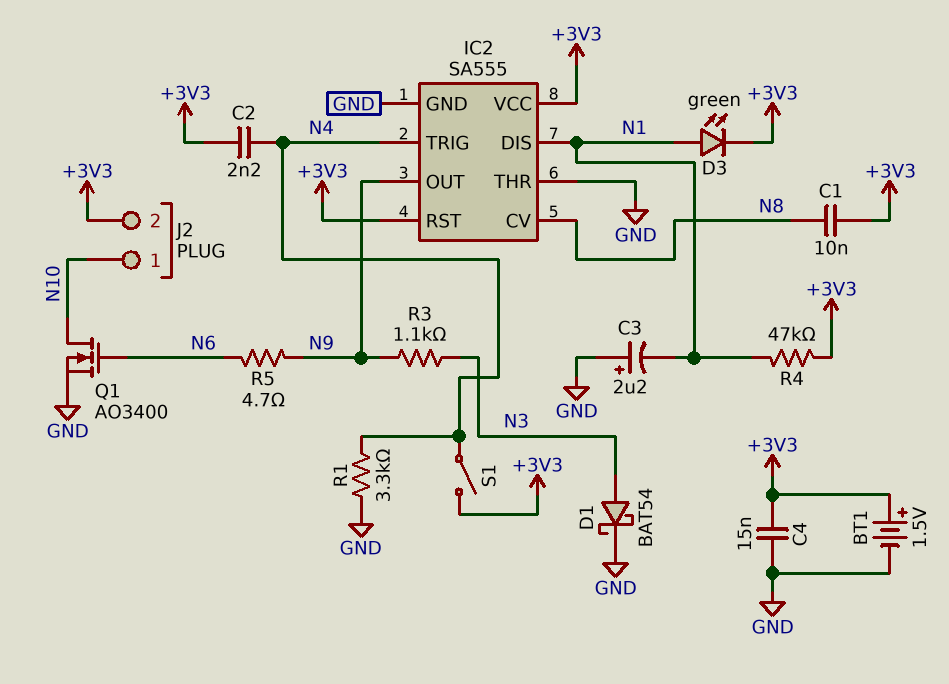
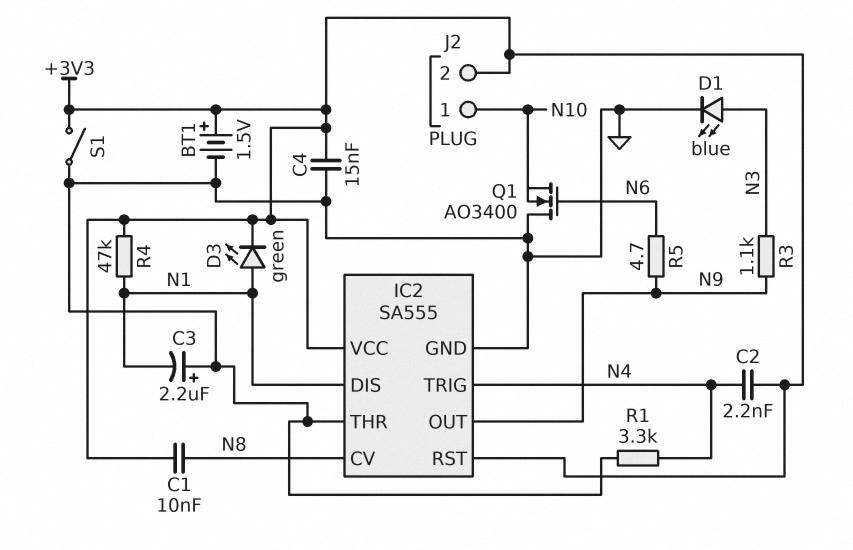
D1: schottky BAT54 (A N3, K GND) -> LED blue (A N3, K GND)
Q1: NMOS AO3400 (G N6, D N10, S GND) -> NMOS AO3400 (G N6, D GND, S N10)
S1: switch (+3V3, N4) -> switch (+3V3, GND)

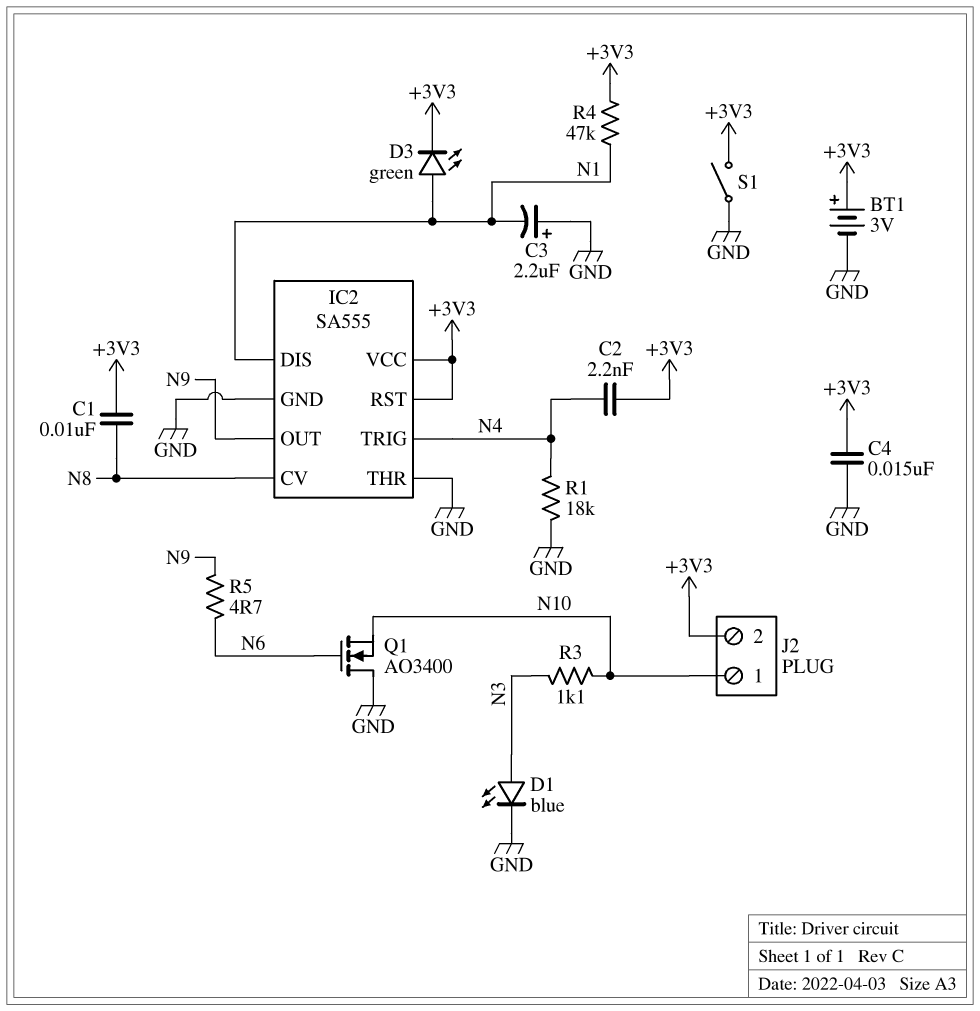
BT1: 1.5V (plus +3V3, minus GND) -> 3V (plus +3V3, minus GND)
R1: 3.3k (GND, N4) -> 18k (GND, N4)
R3: 1.1k (N3, N9) -> 1.1k (N3, N10)

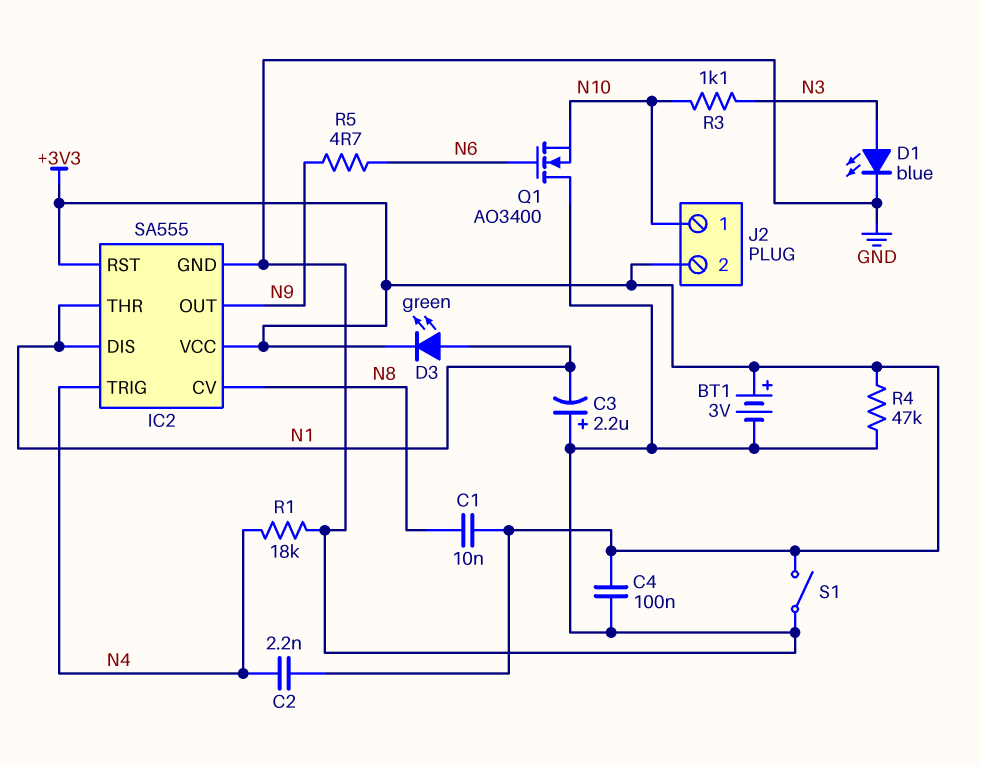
C4: 15nF (+3V3, GND) -> 100nF (+3V3, GND)
IC2 pin THR: GND -> N1
R4: 47k (+3V3, N1) -> 47k (+3V3, GND)

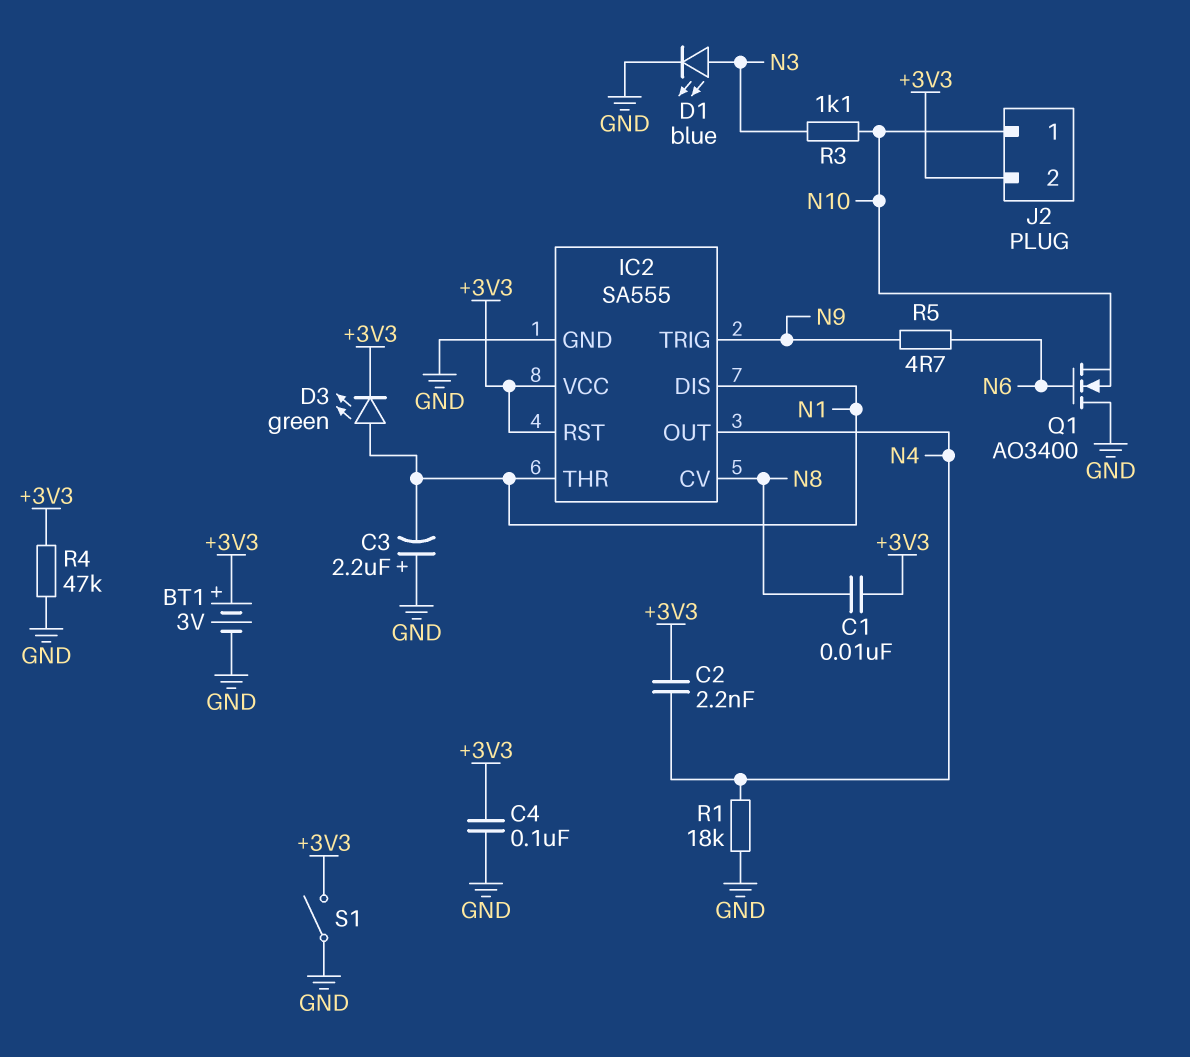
IC2 pin OUT: N9 -> N4
IC2 pin TRIG: N4 -> N9

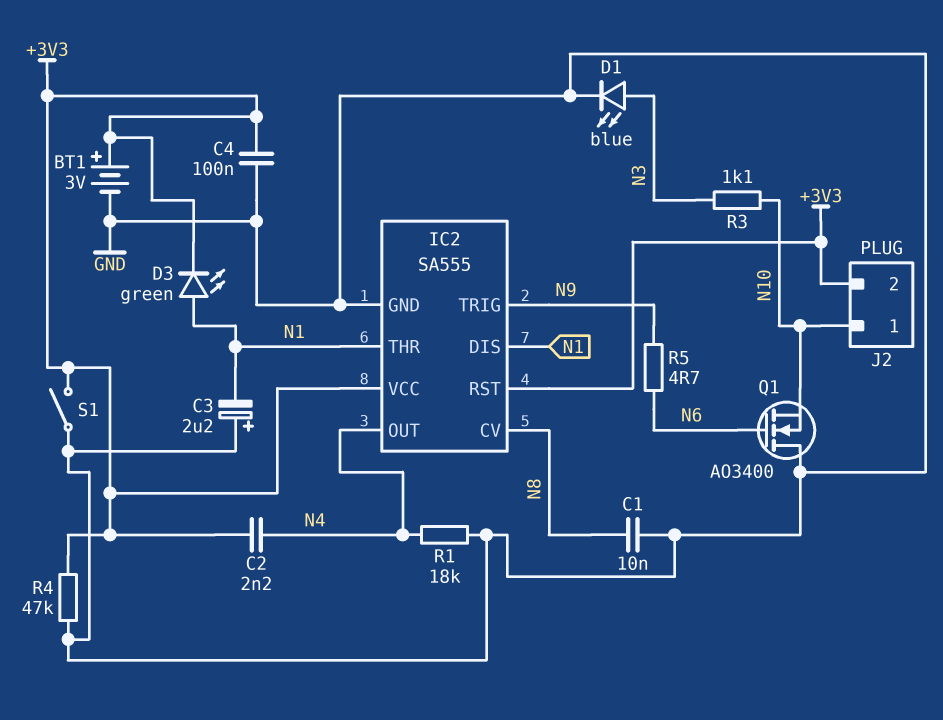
C1: 10nF (+3V3, N8) -> 10nF (GND, N8)

